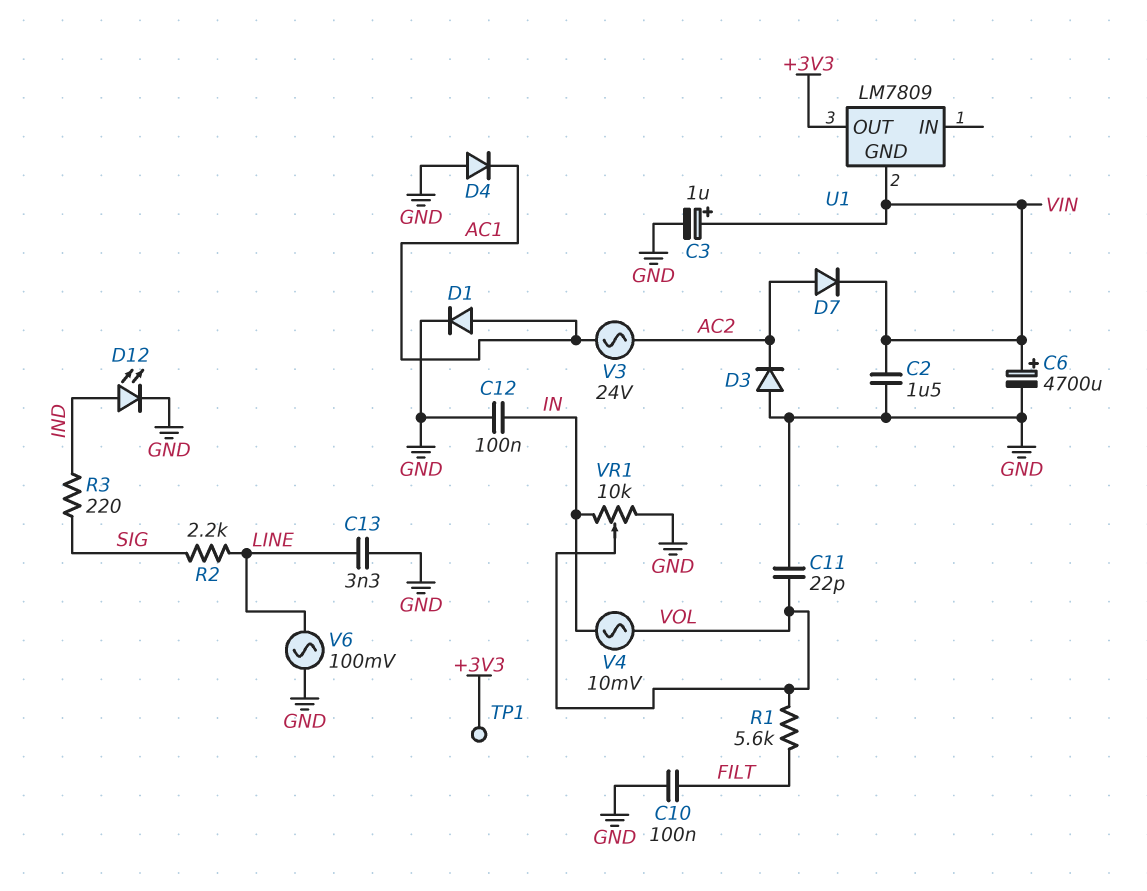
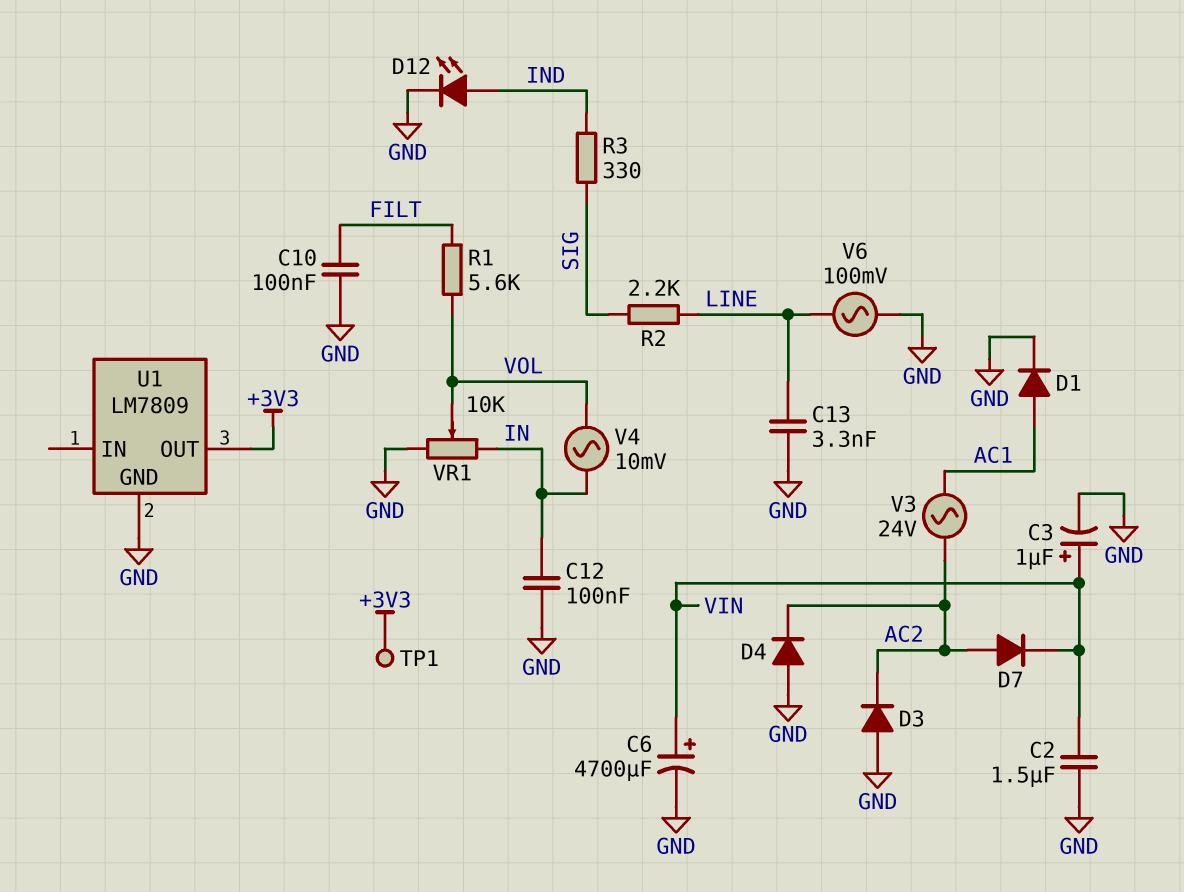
C11: 22pF (GND, VOL) -> none
D4: diode (A GND, K AC1) -> diode (A GND, K AC2)
R3: 220 (IND, SIG) -> 330 (IND, SIG)
U1 pin GND: VIN -> GND

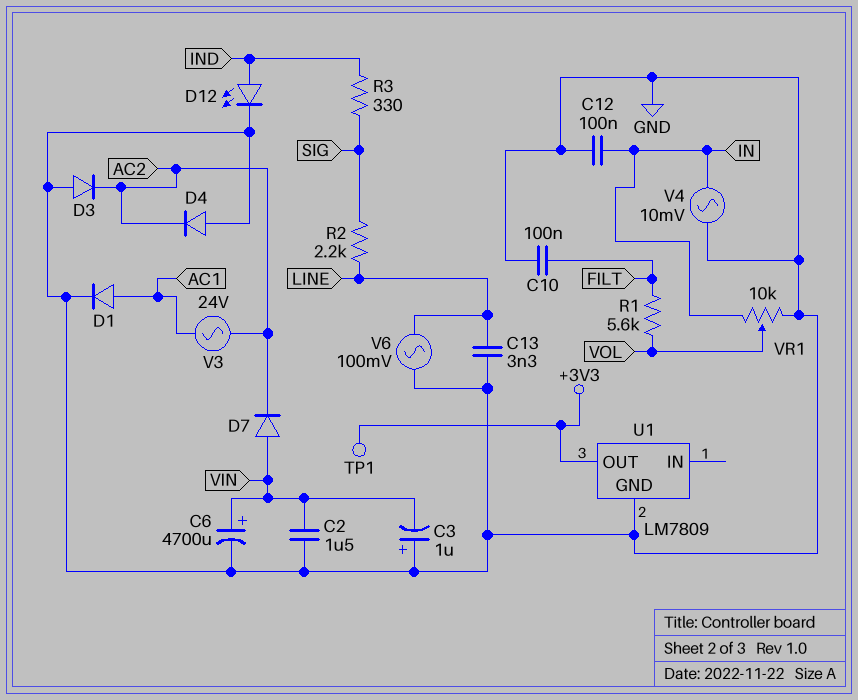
C3: 1uF (plus VIN, minus GND) -> 1uF (plus GND, minus VIN)
D7: diode (A AC2, K VIN) -> diode (A VIN, K AC2)
V4: AC 10mV (IN, VOL) -> AC 10mV (GND, IN)

